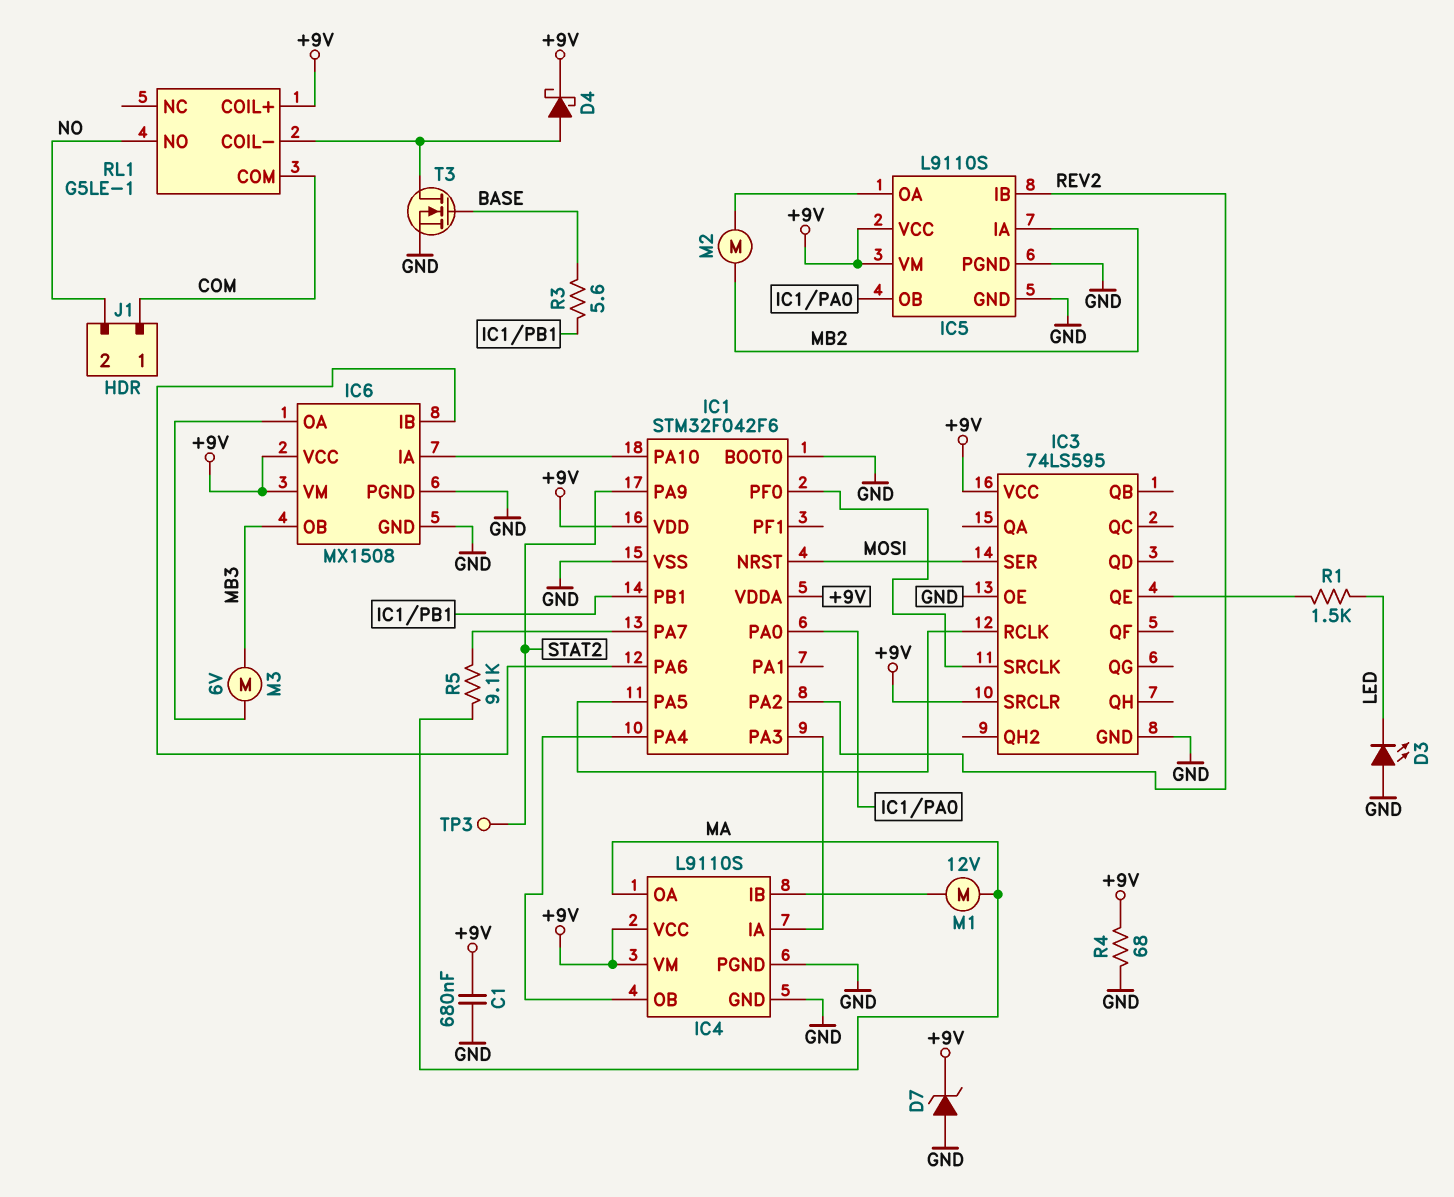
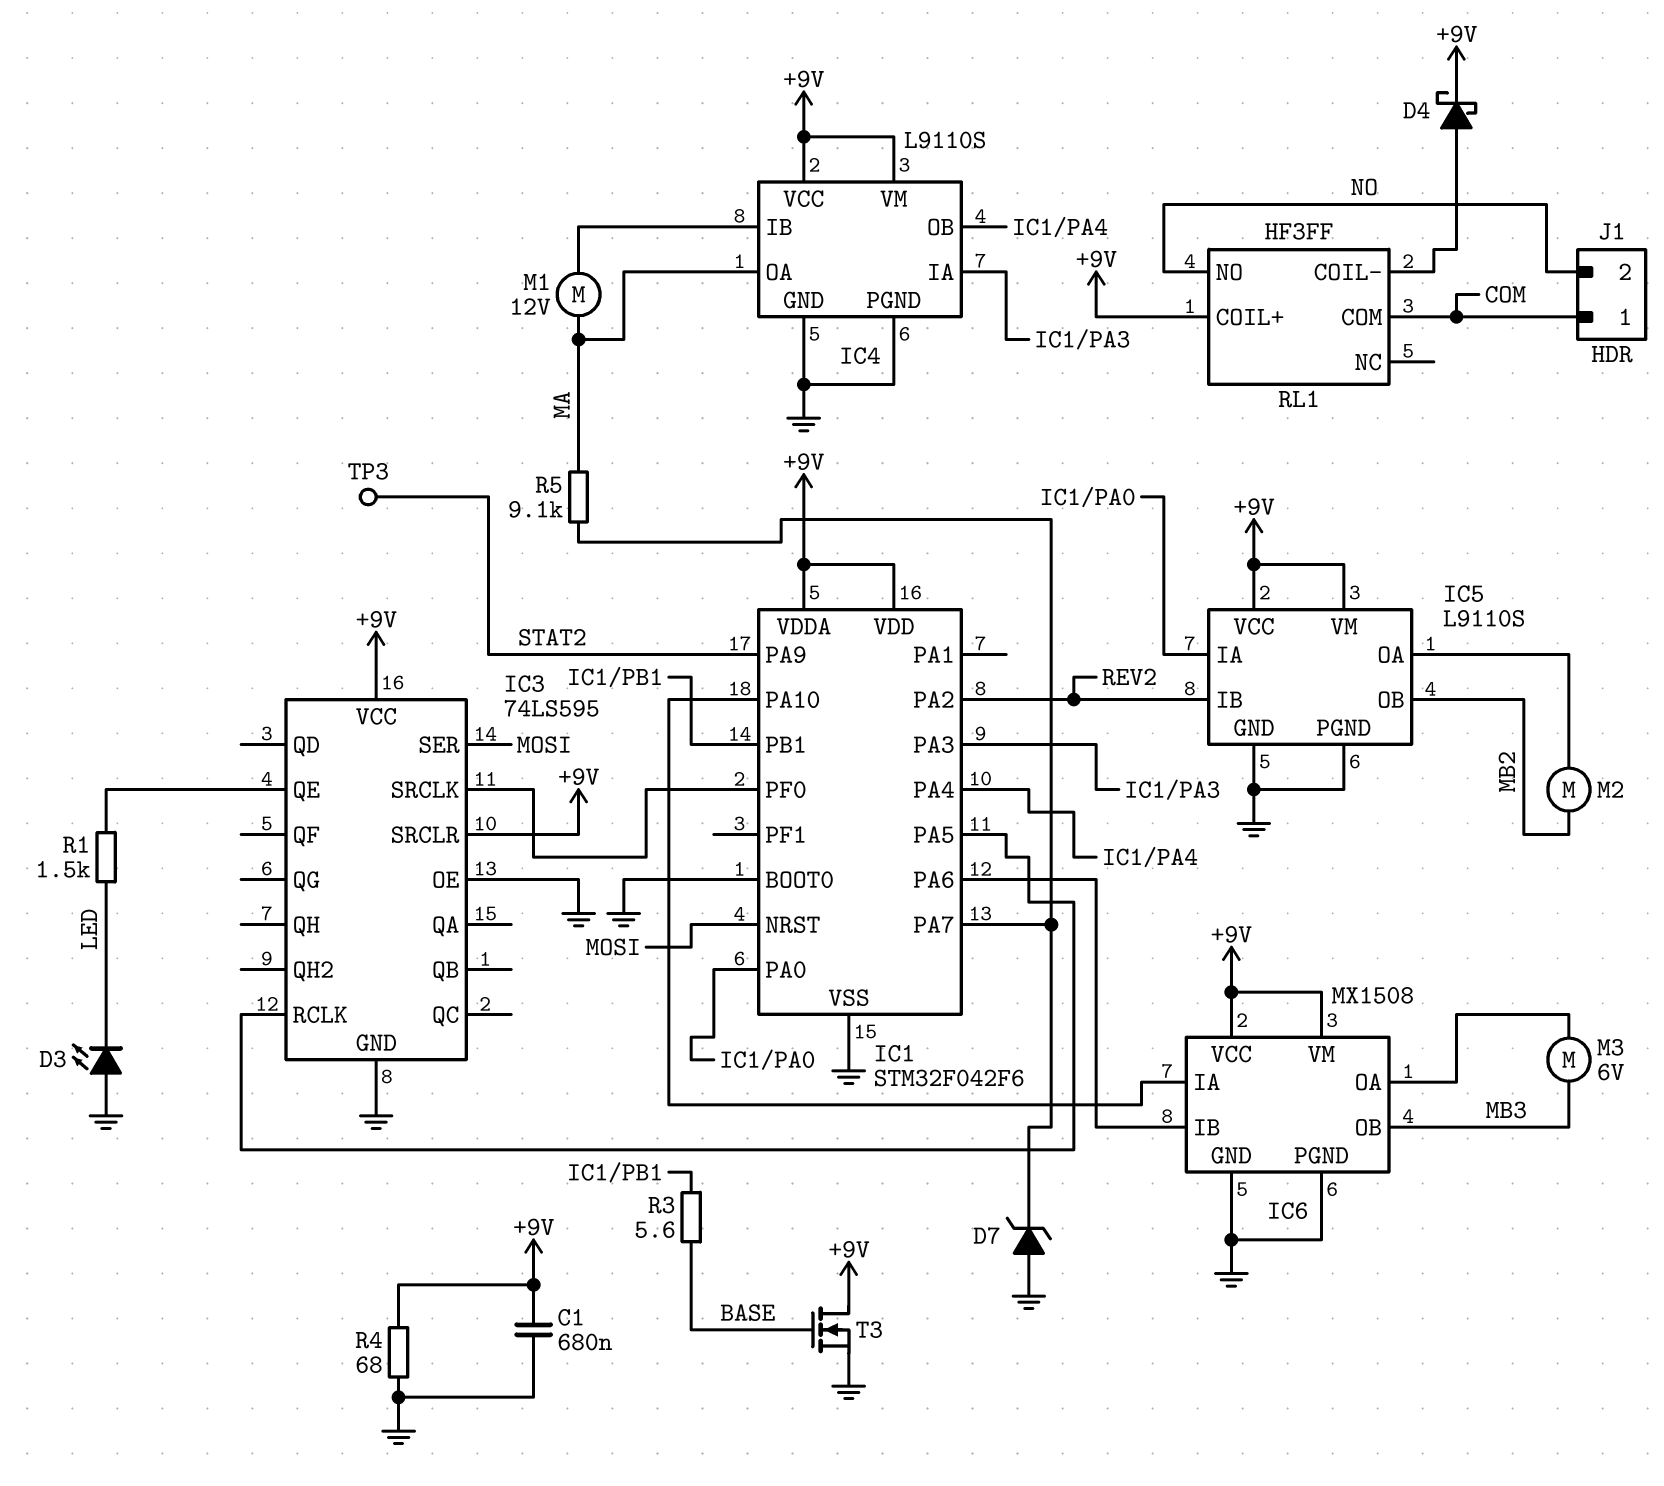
D7: zener (A GND, K +9V) -> zener (A GND, K IC1/PA7)
IC5 pin IA: MB2 -> IC1/PA0
IC5 pin OB: IC1/PA0 -> MB2
RL1: G5LE-1 -> HF3FF
T3: NMOS (G BASE, D RL1/COIL-, S GND) -> NMOS (G BASE, D +9V, S GND)

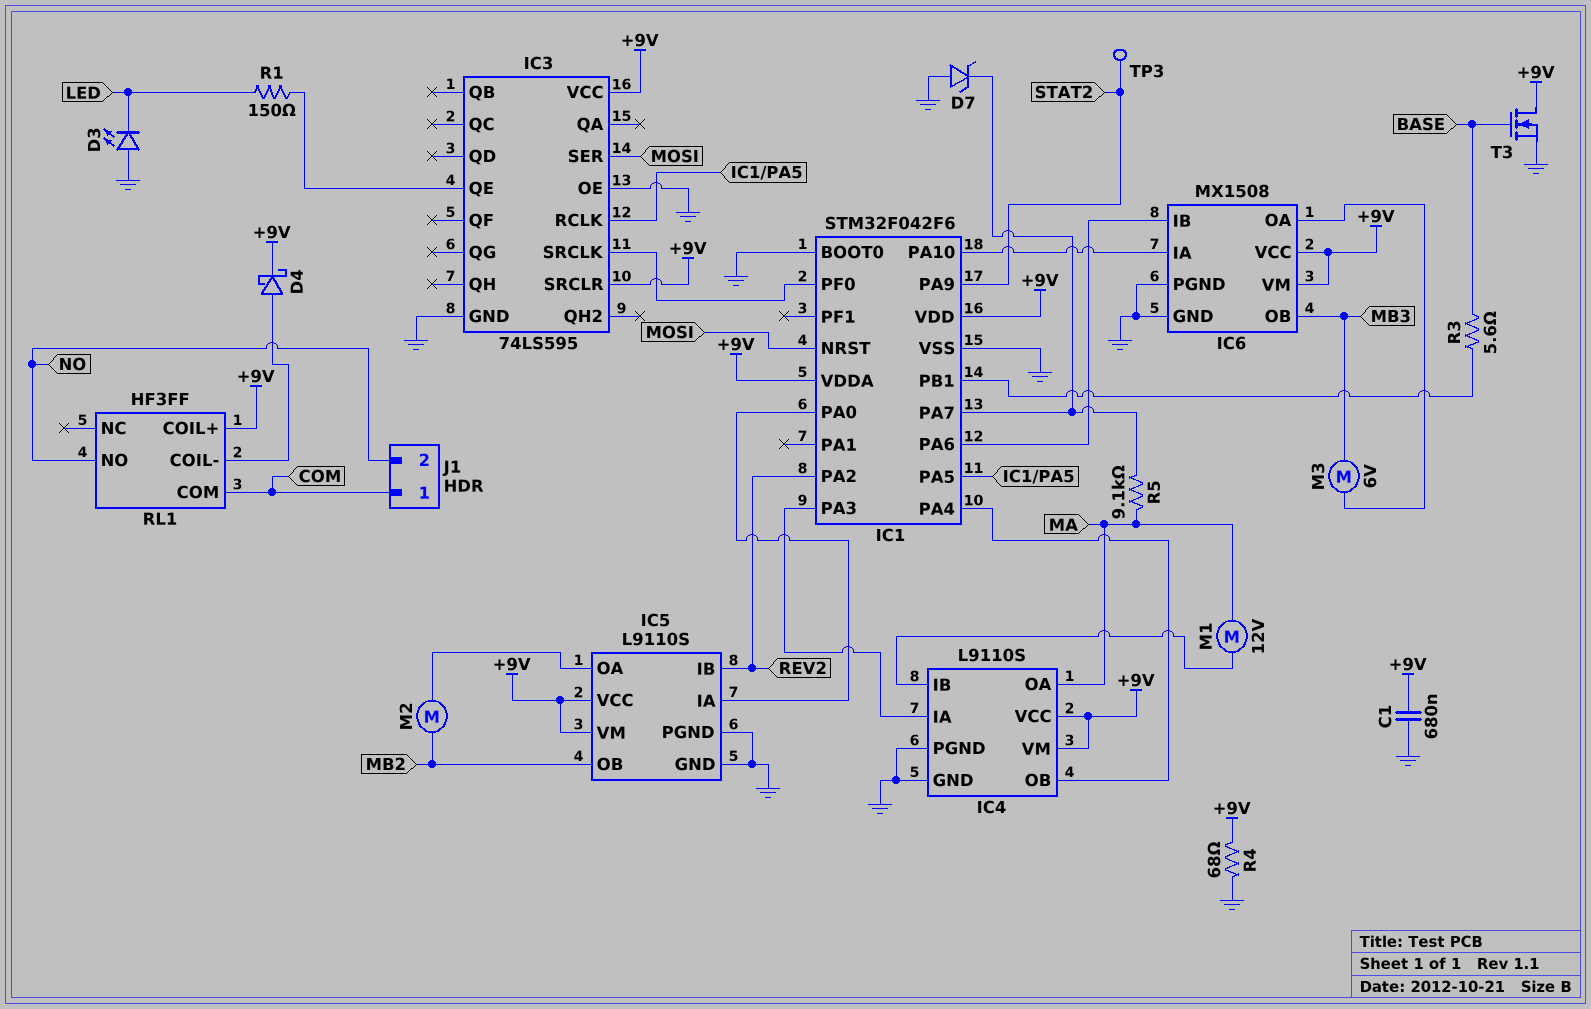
R1: 1.5k (IC3/QE, LED) -> 150 (IC3/QE, LED)

